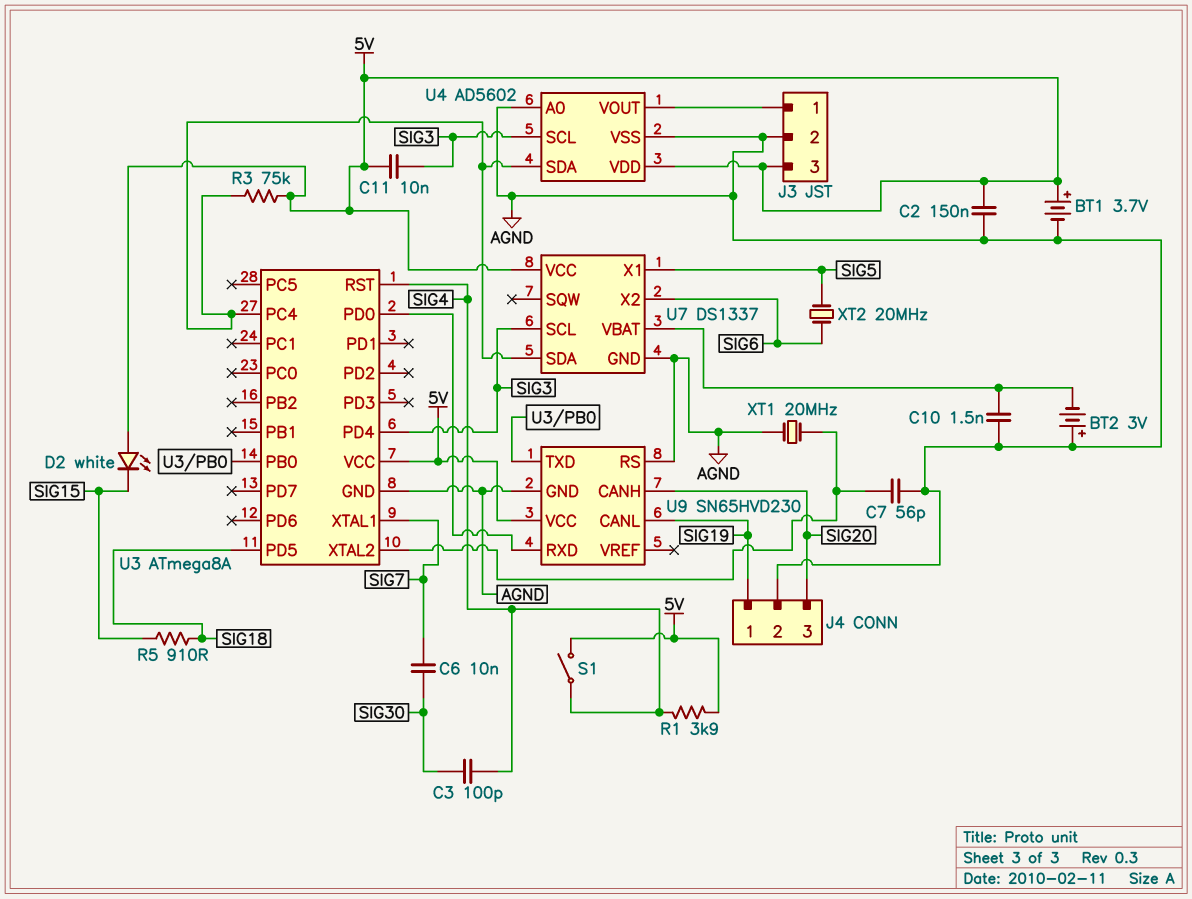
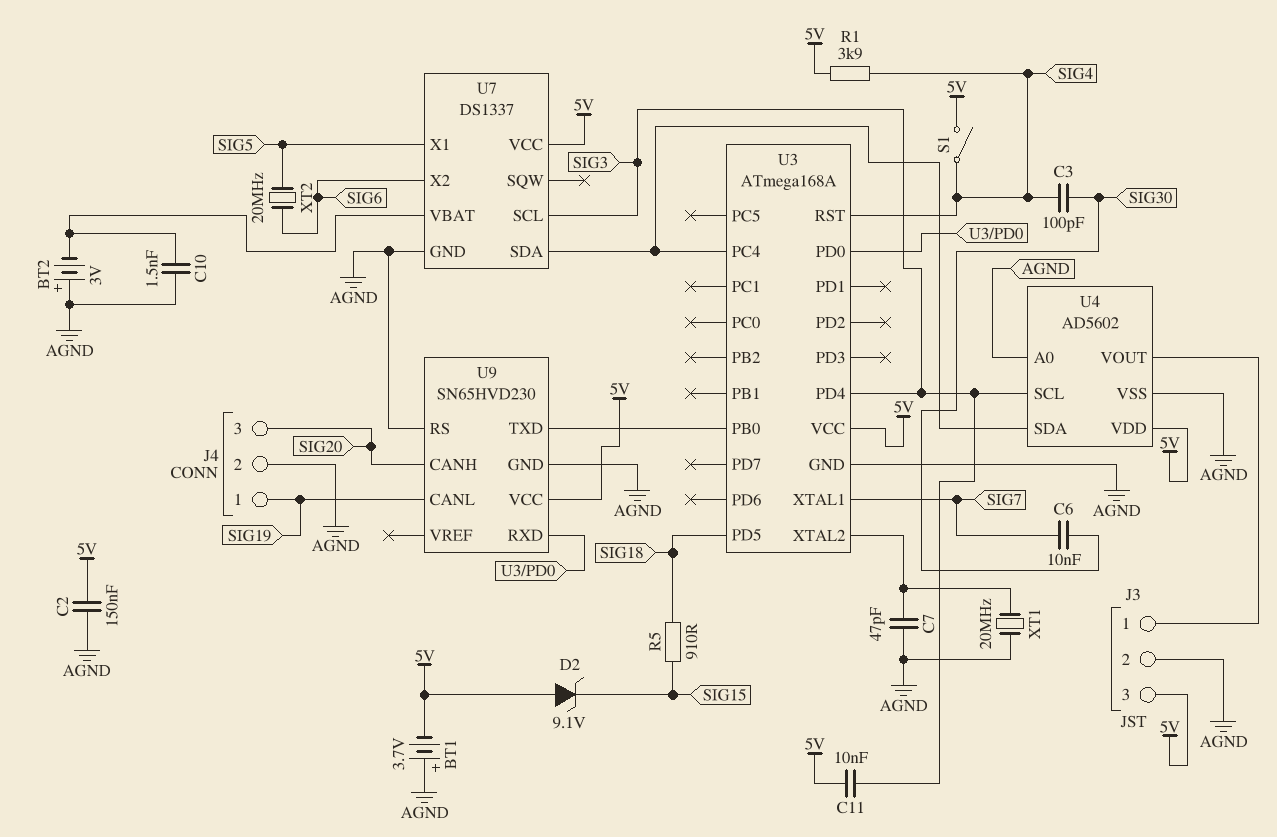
BT1: 3.7V (plus 5V, minus AGND) -> 3.7V (plus AGND, minus 5V)
C7: 56pF (AGND, U3/XTAL2) -> 47pF (AGND, U3/XTAL2)
D2: LED white (A 5V, K SIG15) -> zener 9.1V (A 5V, K SIG15)
R3: 75k (5V, U3/PC4) -> none
U3: ATmega8A -> ATmega168A

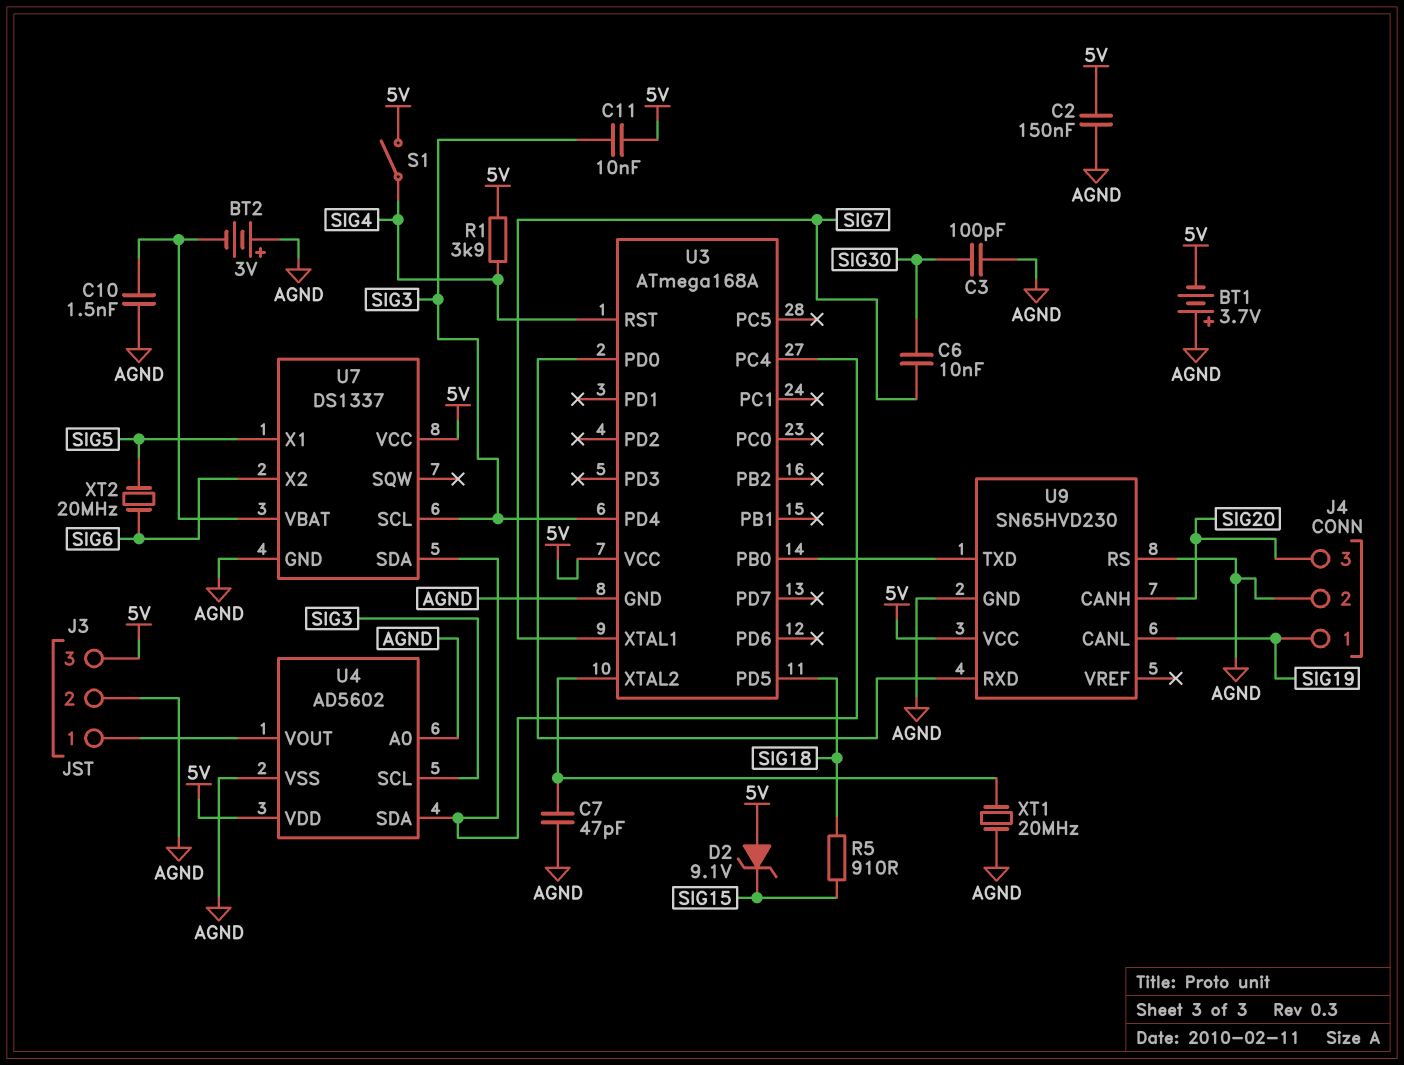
C3: 100pF (SIG4, SIG30) -> 100pF (AGND, SIG30)

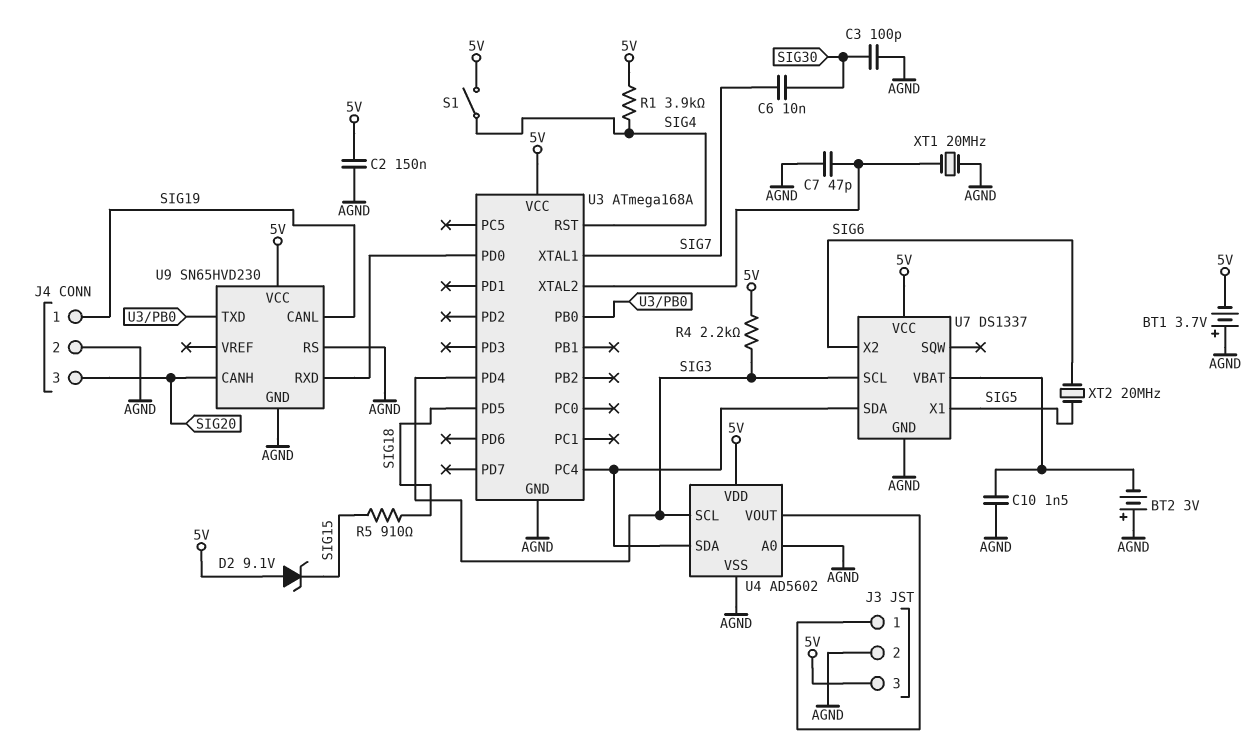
C11: 10nF (5V, SIG3) -> none
R4: none -> 2.2k (5V, SIG3)

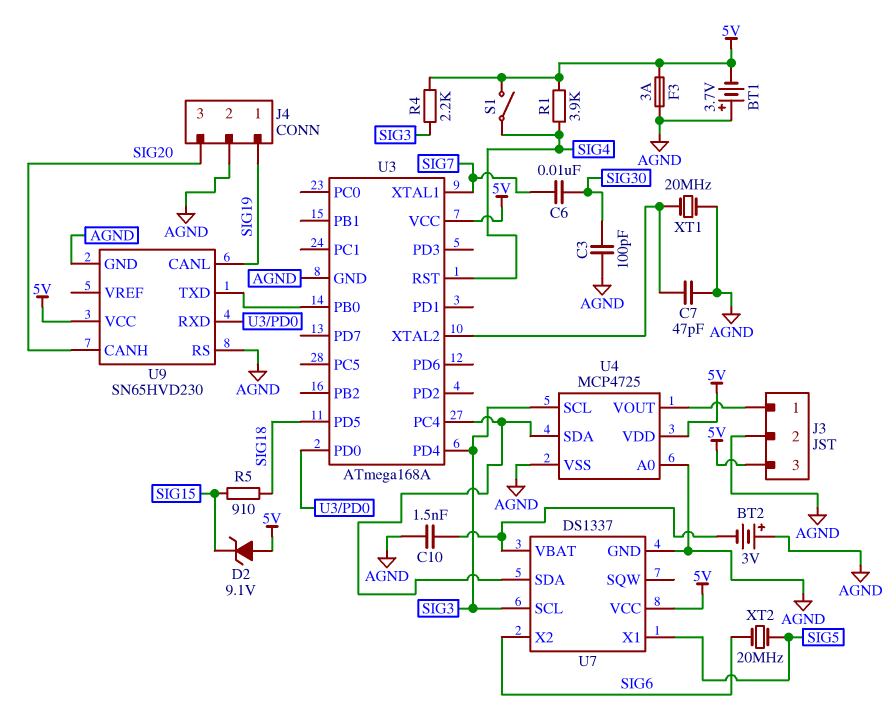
C2: 150nF (5V, AGND) -> none
F3: none -> 3A (5V, AGND)
U4: AD5602 -> MCP4725

